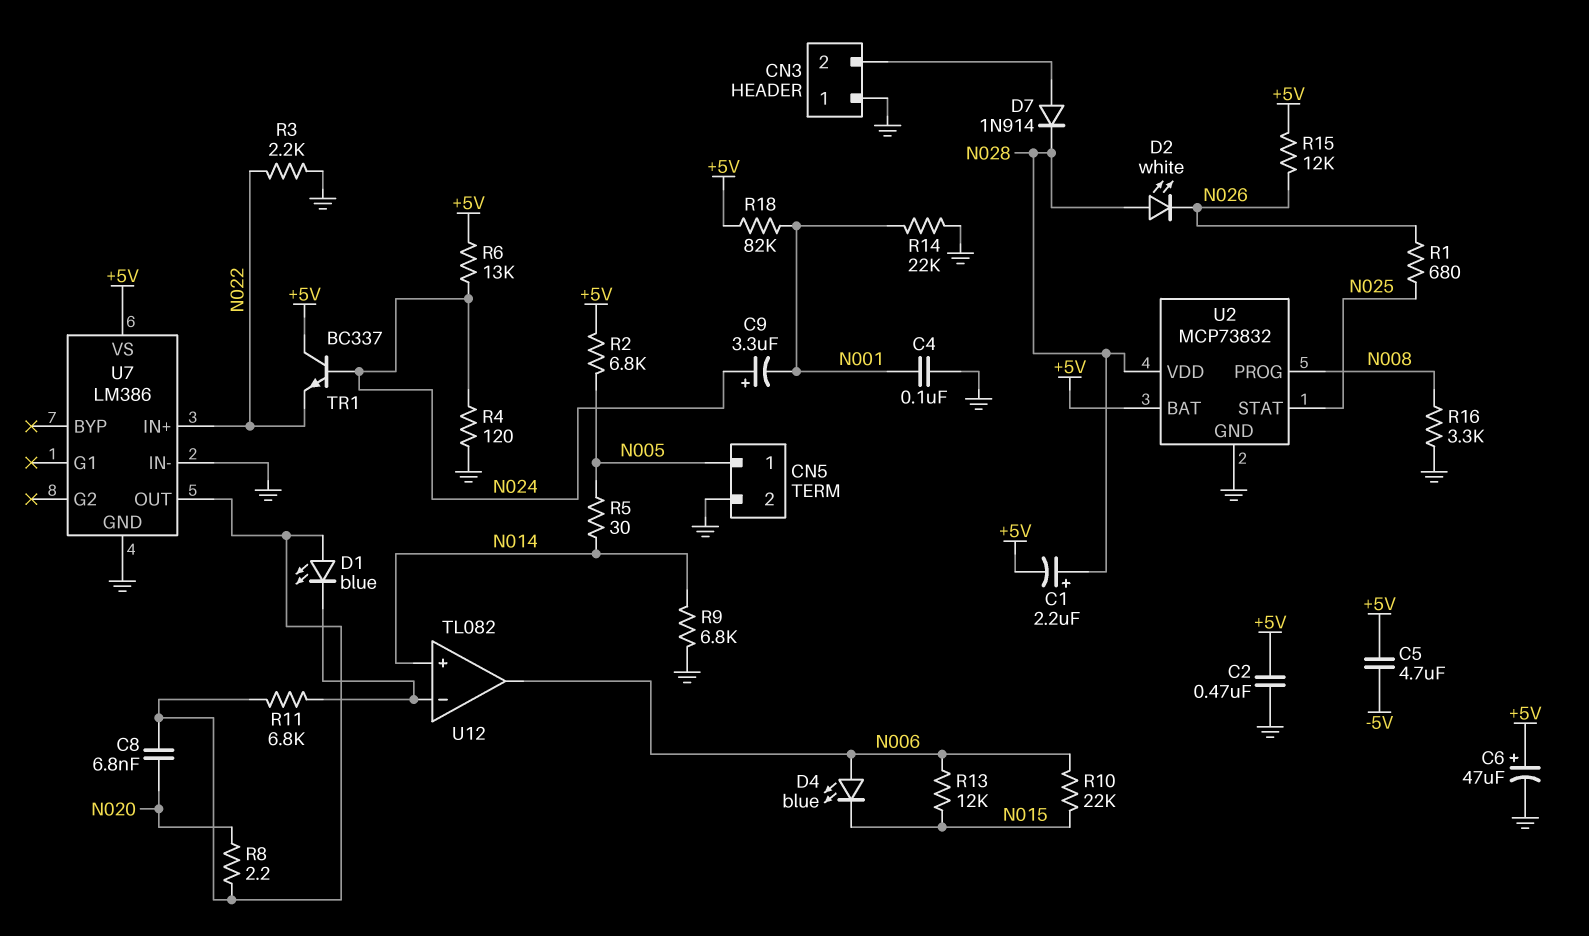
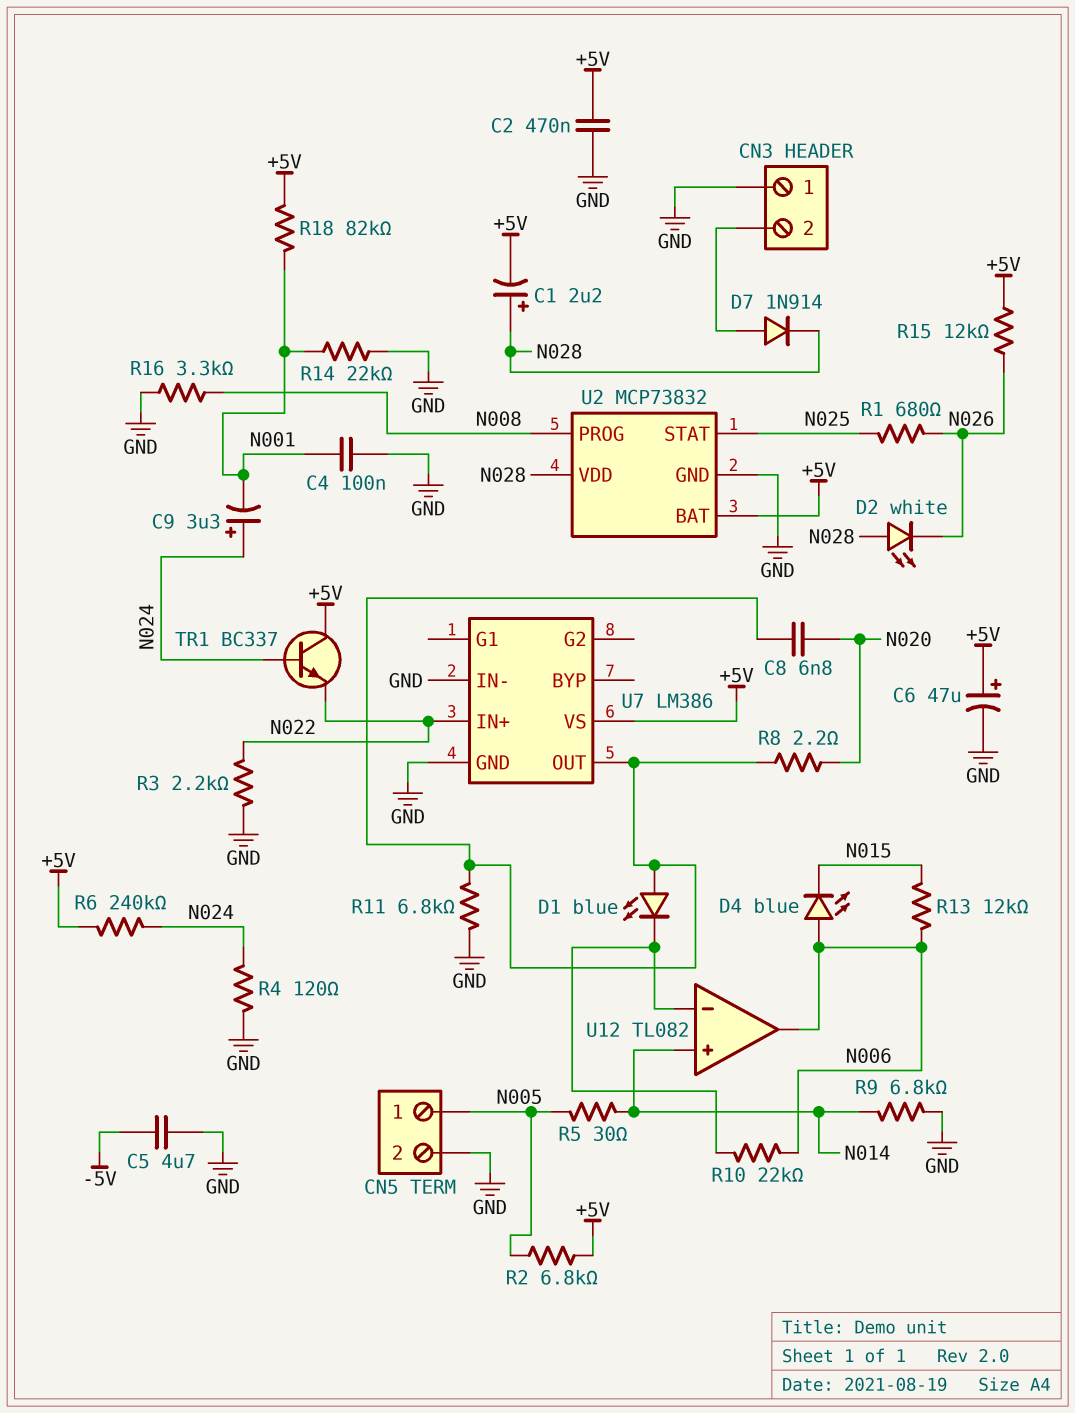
C5: 4.7uF (+5V, -5V) -> 4.7uF (-5V, GND)
R6: 13k (+5V, N024) -> 240k (+5V, N024)
R10: 22k (N006, N015) -> 22k (N006, U12/in-)
R11: 6.8k (U7/OUT, U12/in-) -> 6.8k (GND, U7/OUT)

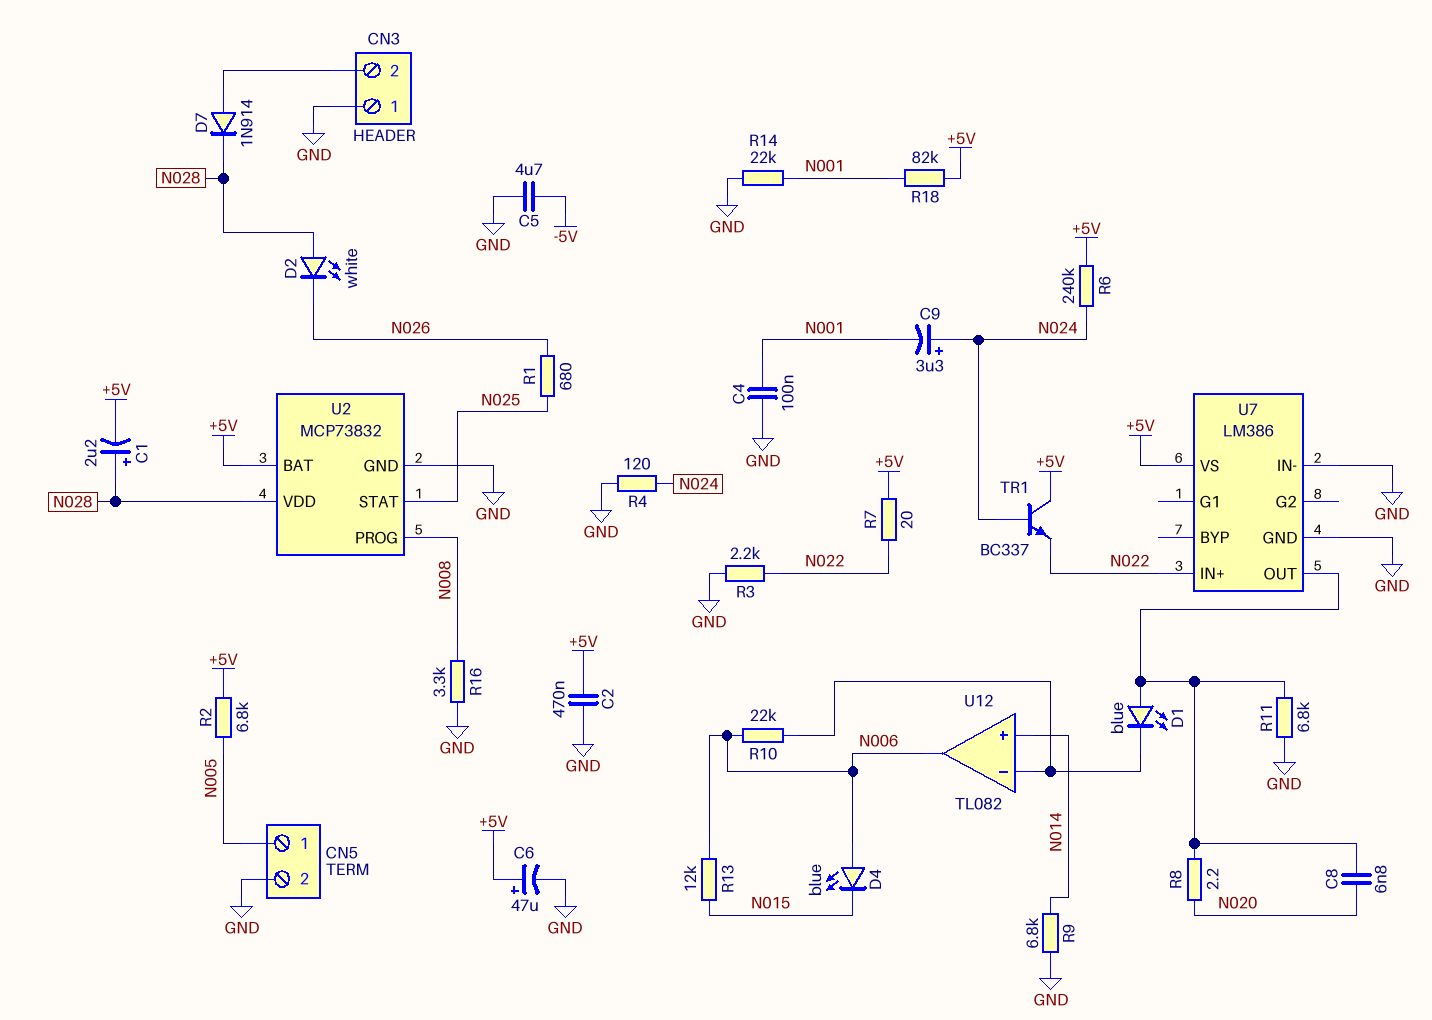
R5: 30 (N005, N014) -> none
R7: none -> 20 (+5V, N022)
R15: 12k (+5V, N026) -> none

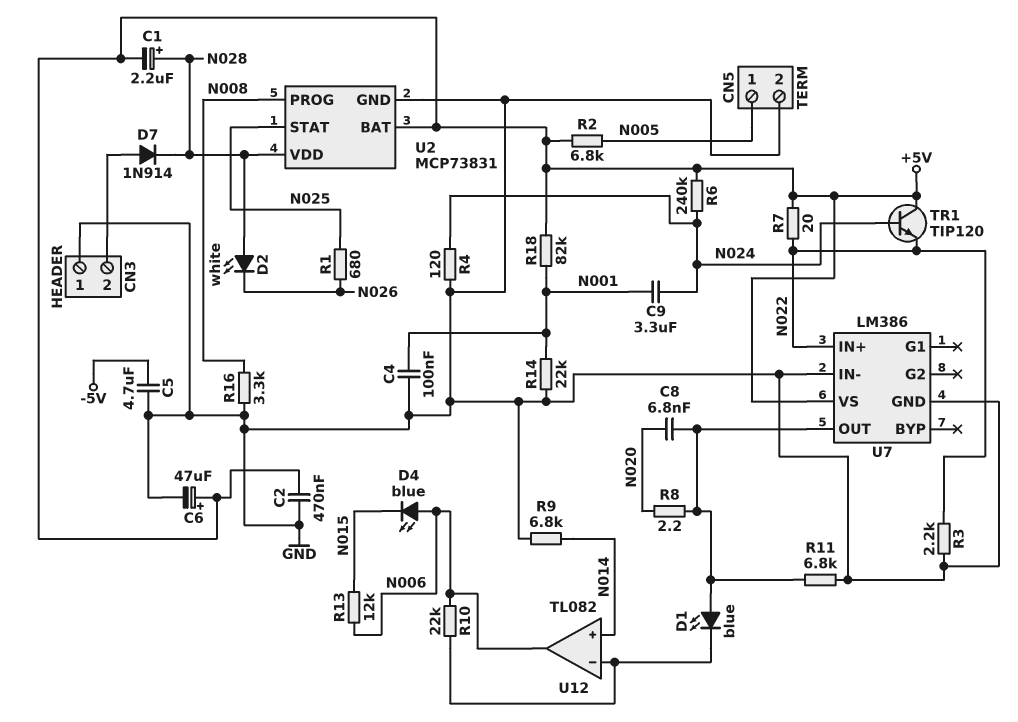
C9: 3.3uF (plus N024, minus N001) -> 3.3uF (N001, N024)
TR1: NPN BC337 (B N024, C +5V, E N022) -> NPN TIP120 (B N024, C +5V, E N022)
U2: MCP73832 -> MCP73831

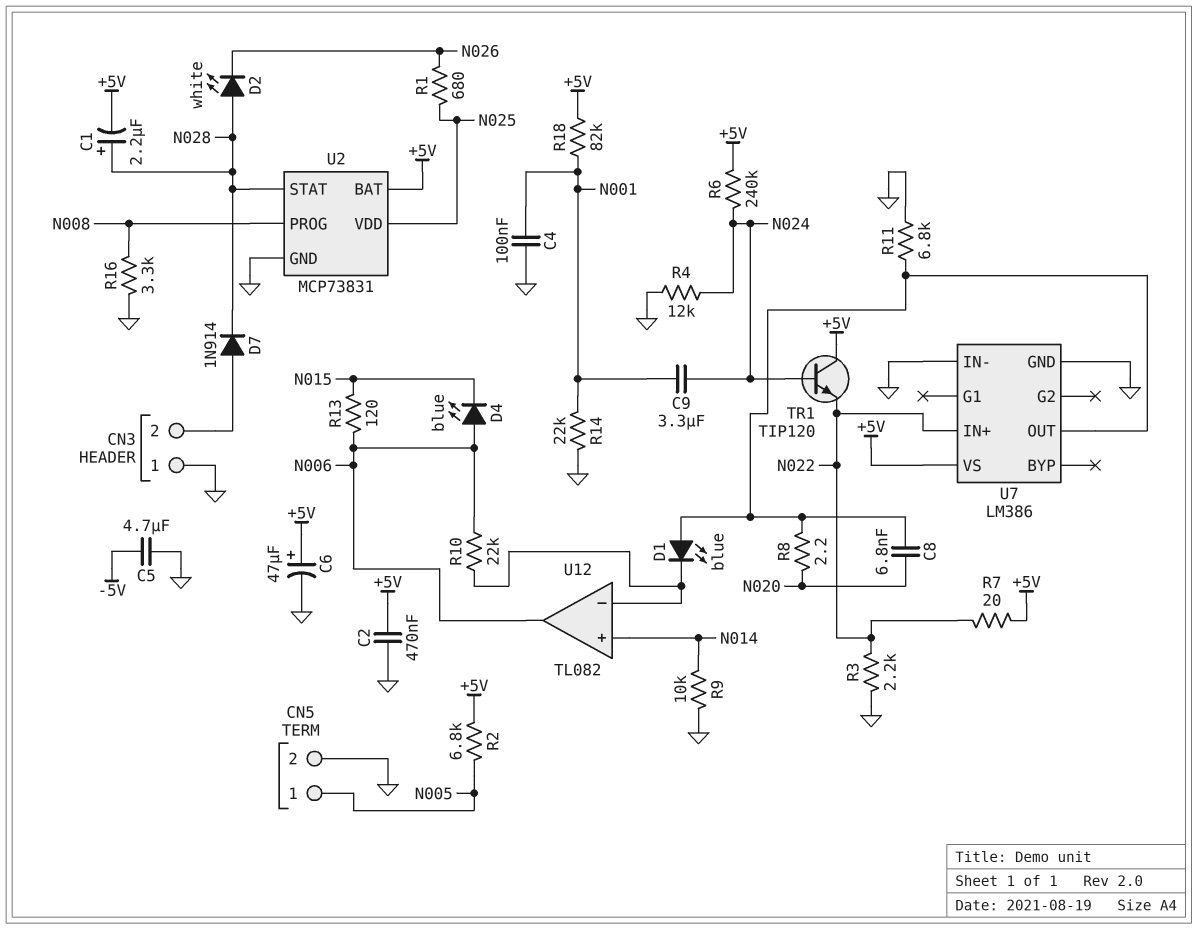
R4: 120 (GND, N024) -> 12k (GND, N024)
R9: 6.8k (GND, N014) -> 10k (GND, N014)
R13: 12k (N006, N015) -> 120 (N006, N015)
U2 pin STAT: N025 -> N028
U2 pin VDD: N028 -> N025

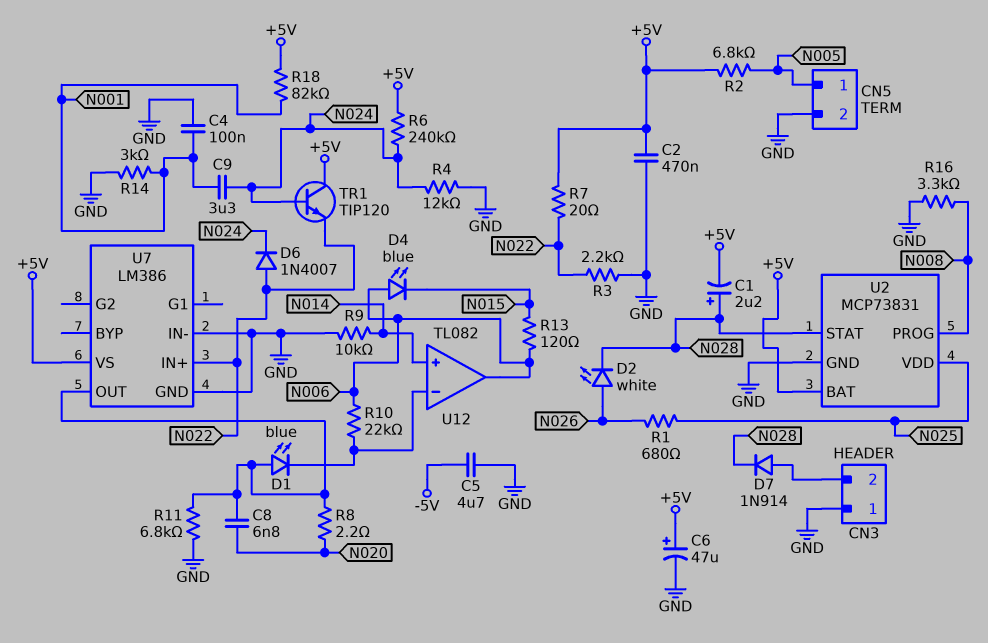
D2: LED white (A N028, K N026) -> LED white (A N026, K N028)
D6: none -> diode 1N4007 (A N022, K N024)
R14: 22k (GND, N001) -> 3k (GND, N001)

